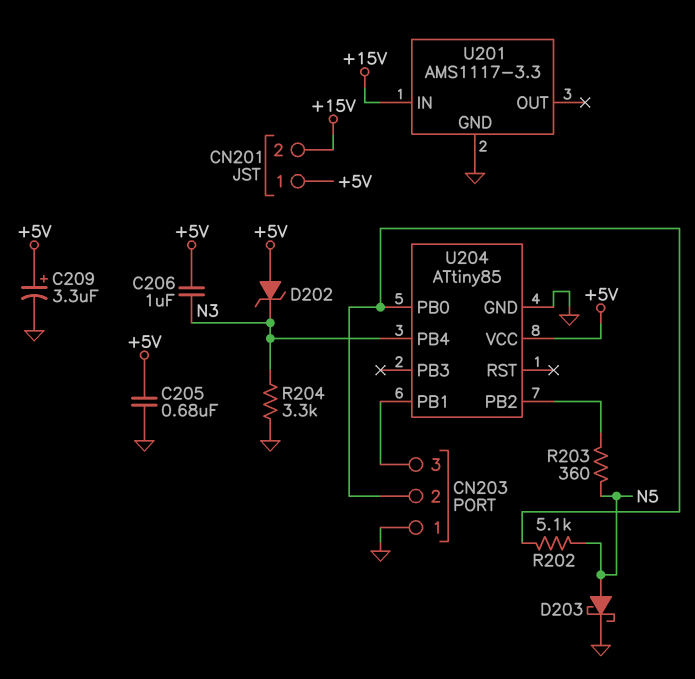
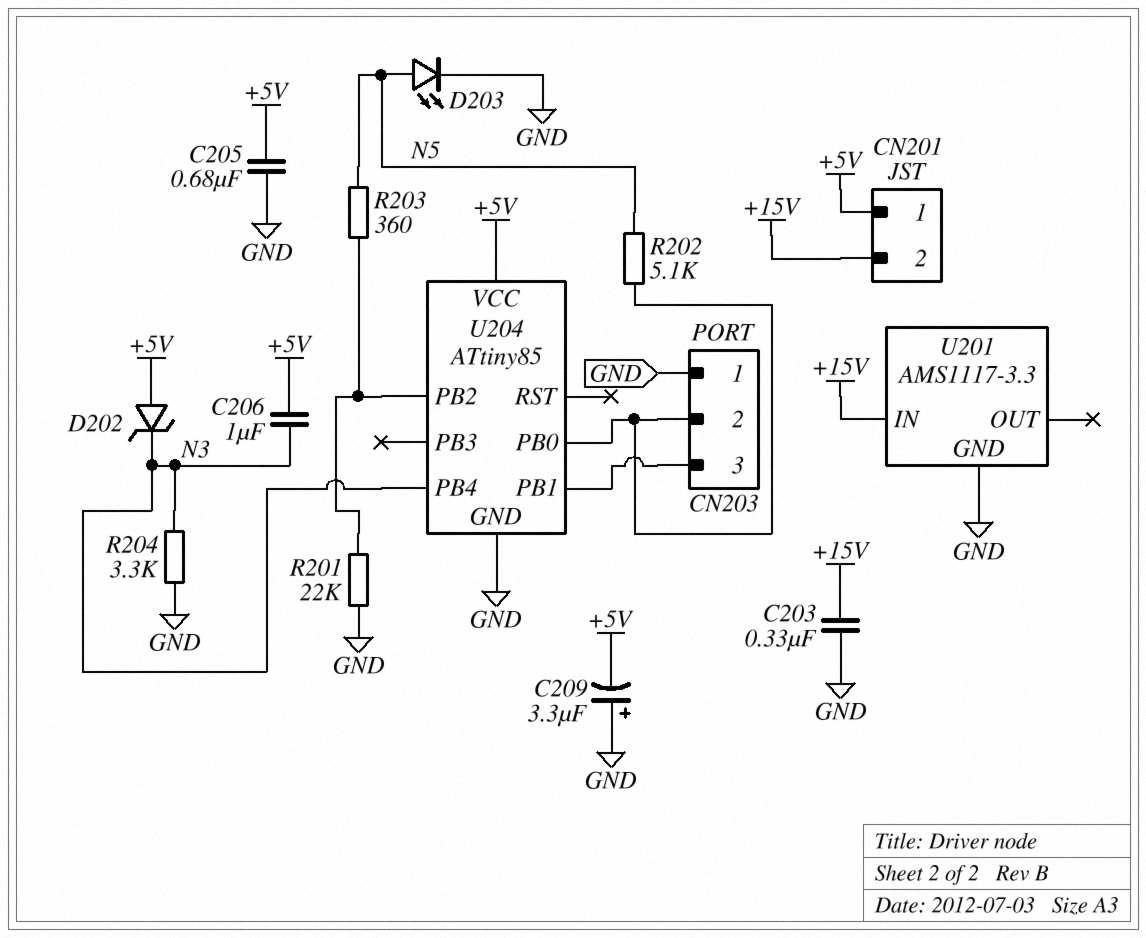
C203: none -> 330nF (+15V, GND)
C209: 3.3uF (plus +5V, minus GND) -> 3.3uF (plus GND, minus +5V)
D203: schottky (A N5, K GND) -> LED (A N5, K GND)
R201: none -> 22k (GND, U204/PB2)

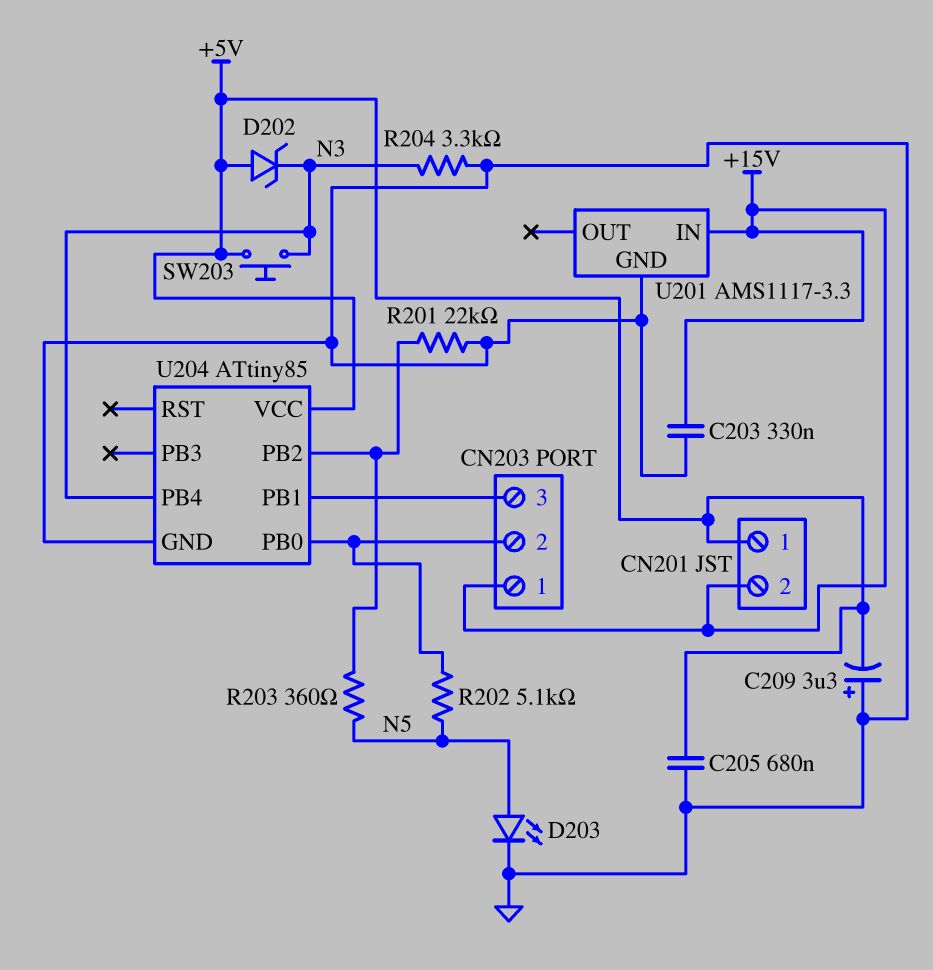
C206: 1uF (+5V, N3) -> none
CN203 pin 1: GND -> +15V
SW203: none -> button (+5V, N3)

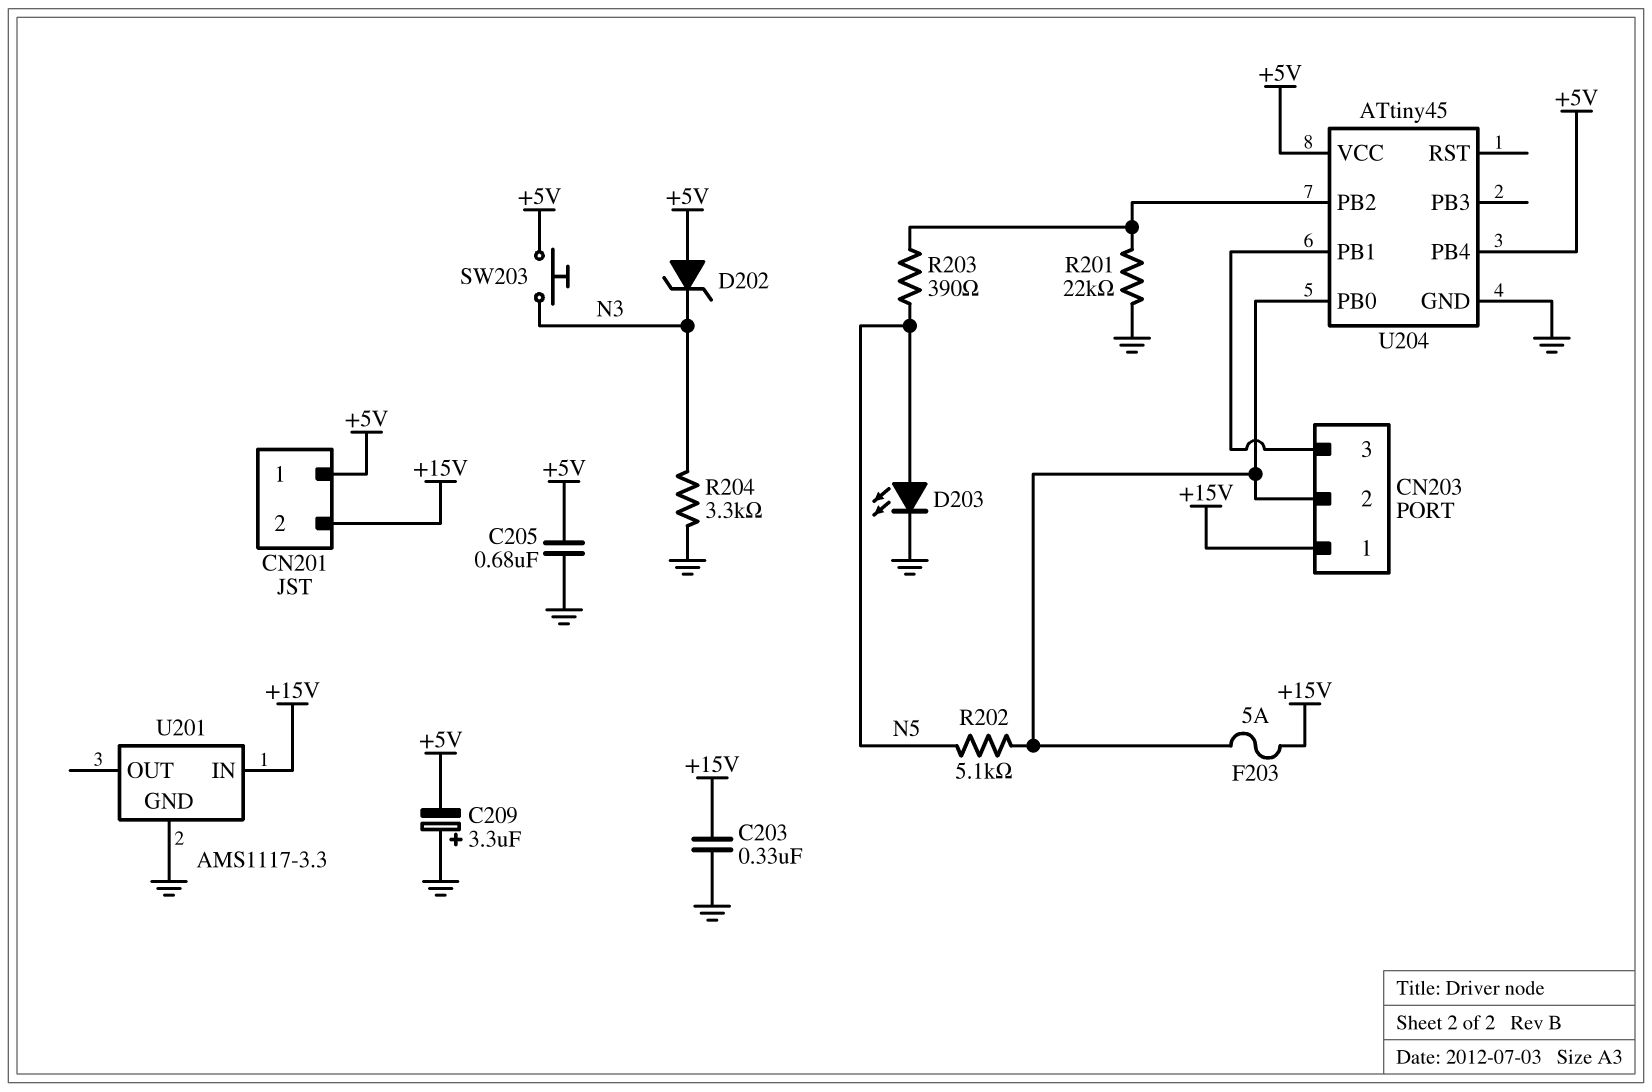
F203: none -> 5A (+15V, CN203/2)
R203: 360 (N5, U204/PB2) -> 390 (N5, U204/PB2)
U204: ATtiny85 -> ATtiny45
U204 pin PB4: N3 -> +5V

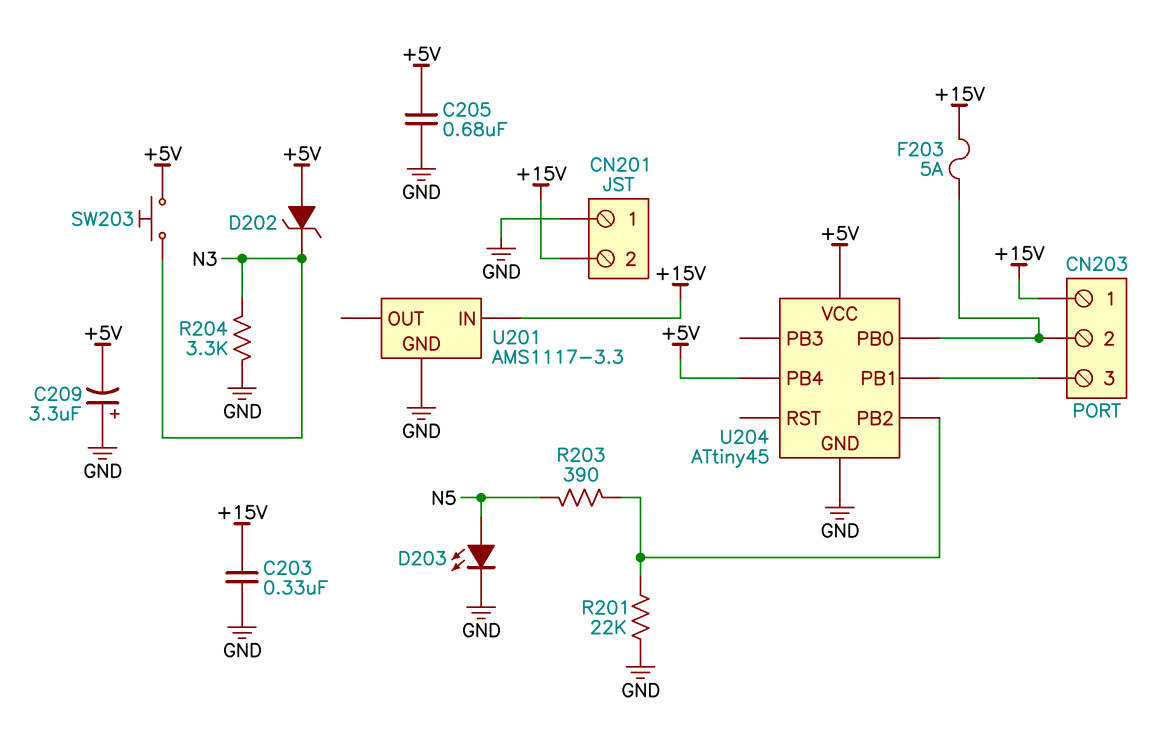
CN201 pin 1: +5V -> GND
R202: 5.1k (CN203/2, N5) -> none

